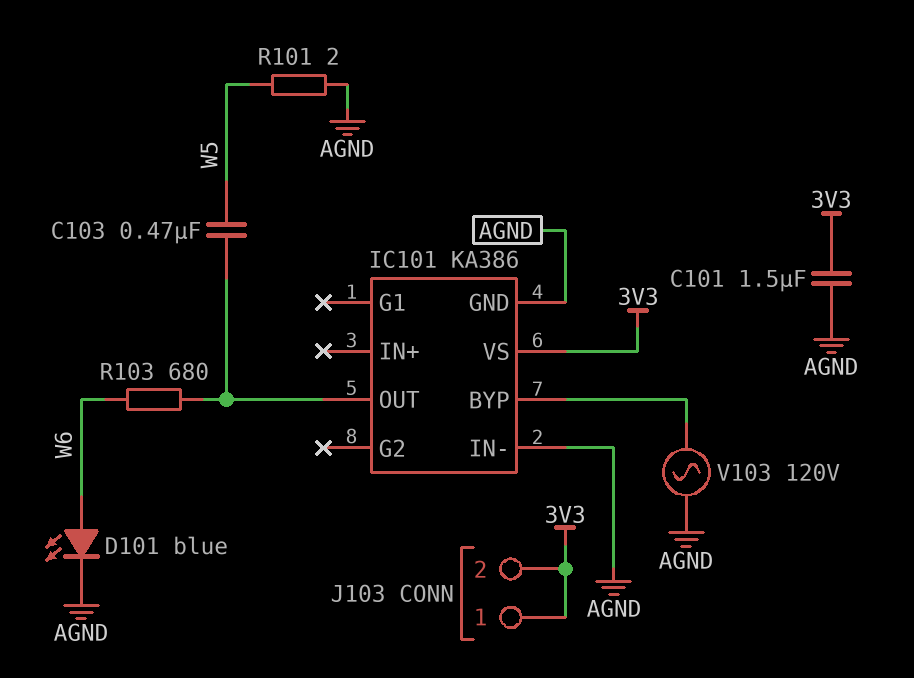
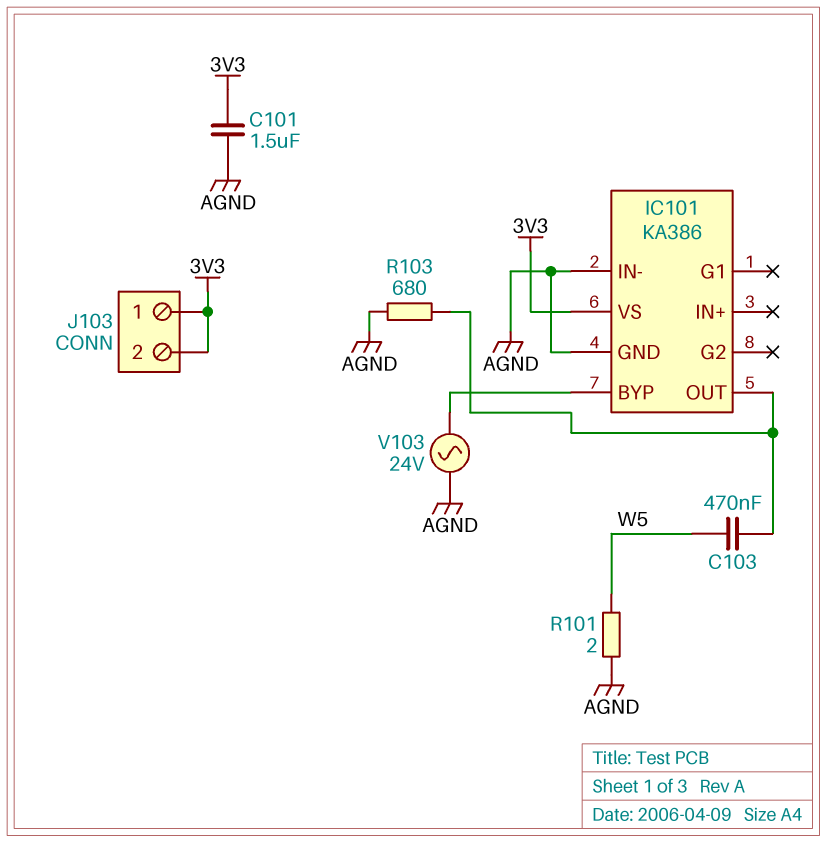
D101: LED blue (A W6, K AGND) -> none
R103: 680 (IC101/OUT, W6) -> 680 (AGND, IC101/OUT)
V103: AC 120V (AGND, IC101/BYP) -> AC 24V (AGND, IC101/BYP)

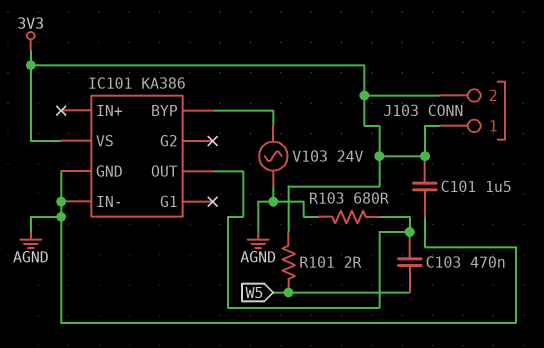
R101: 2 (AGND, W5) -> 2 (3V3, W5)

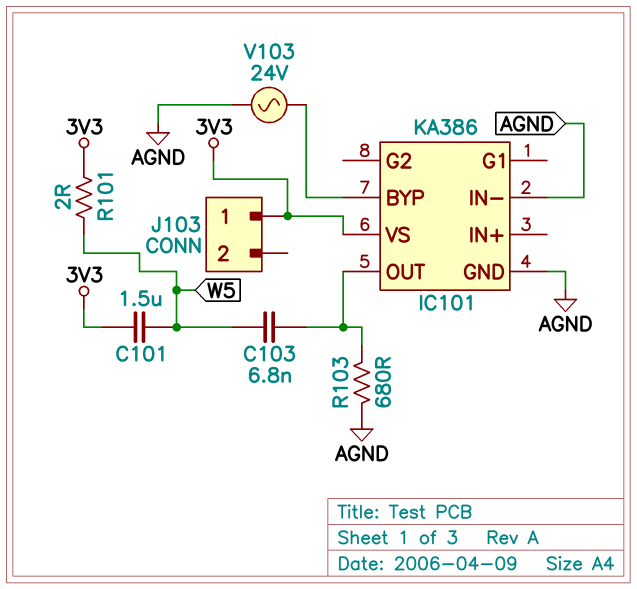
C101: 1.5uF (3V3, AGND) -> 1.5uF (3V3, W5)
C103: 470nF (IC101/OUT, W5) -> 6.8nF (IC101/OUT, W5)
J103 pin 2: 3V3 -> none

